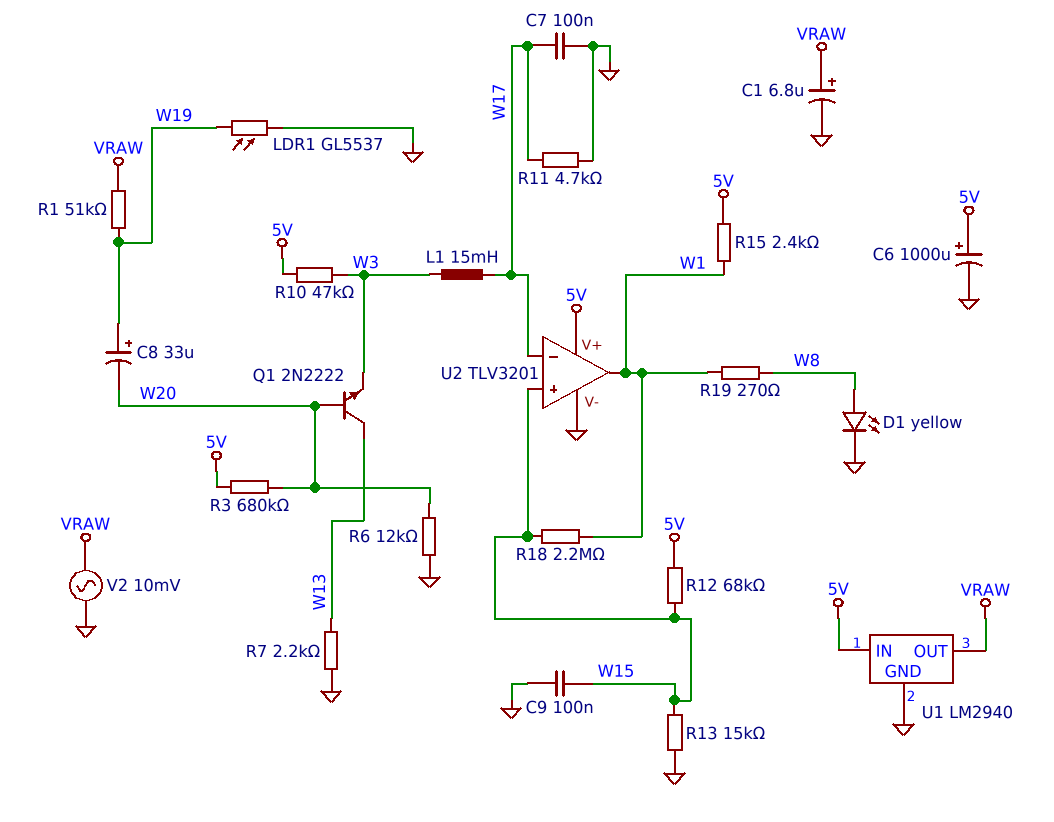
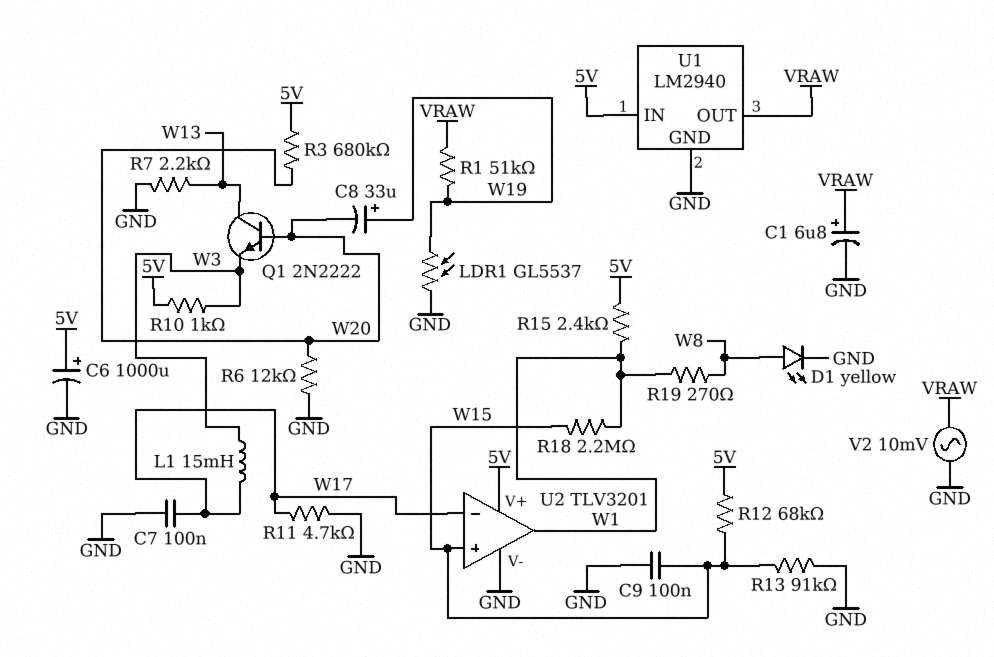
R10: 47k (5V, W3) -> 1k (5V, W3)
R13: 15k (GND, W15) -> 91k (GND, W15)

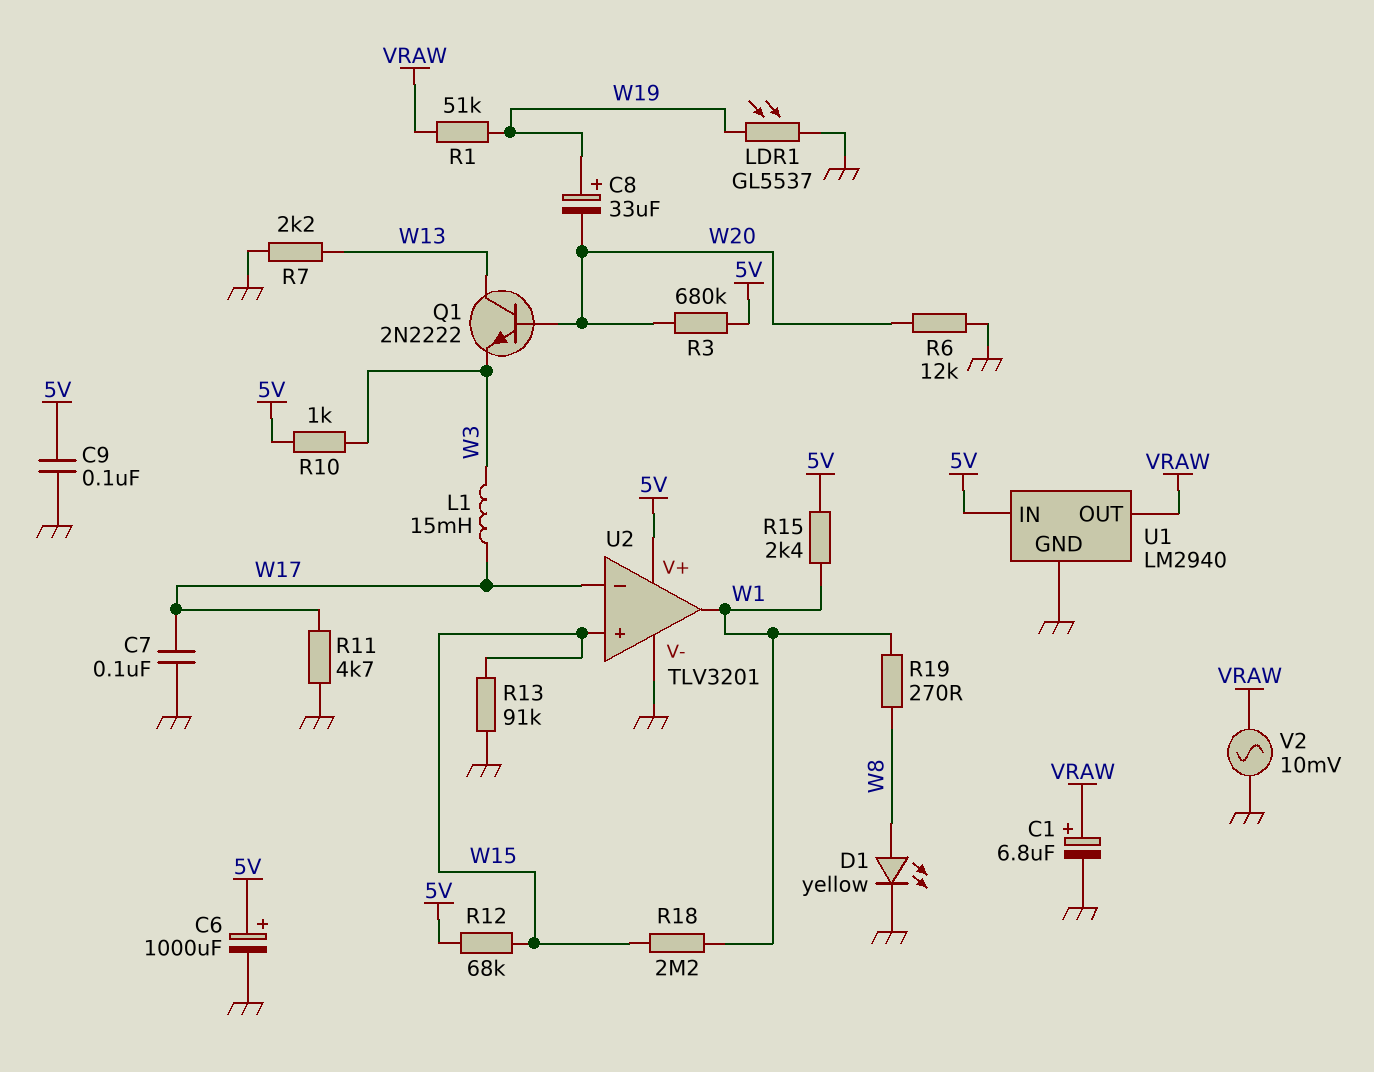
C9: 100nF (GND, W15) -> 100nF (5V, GND)

